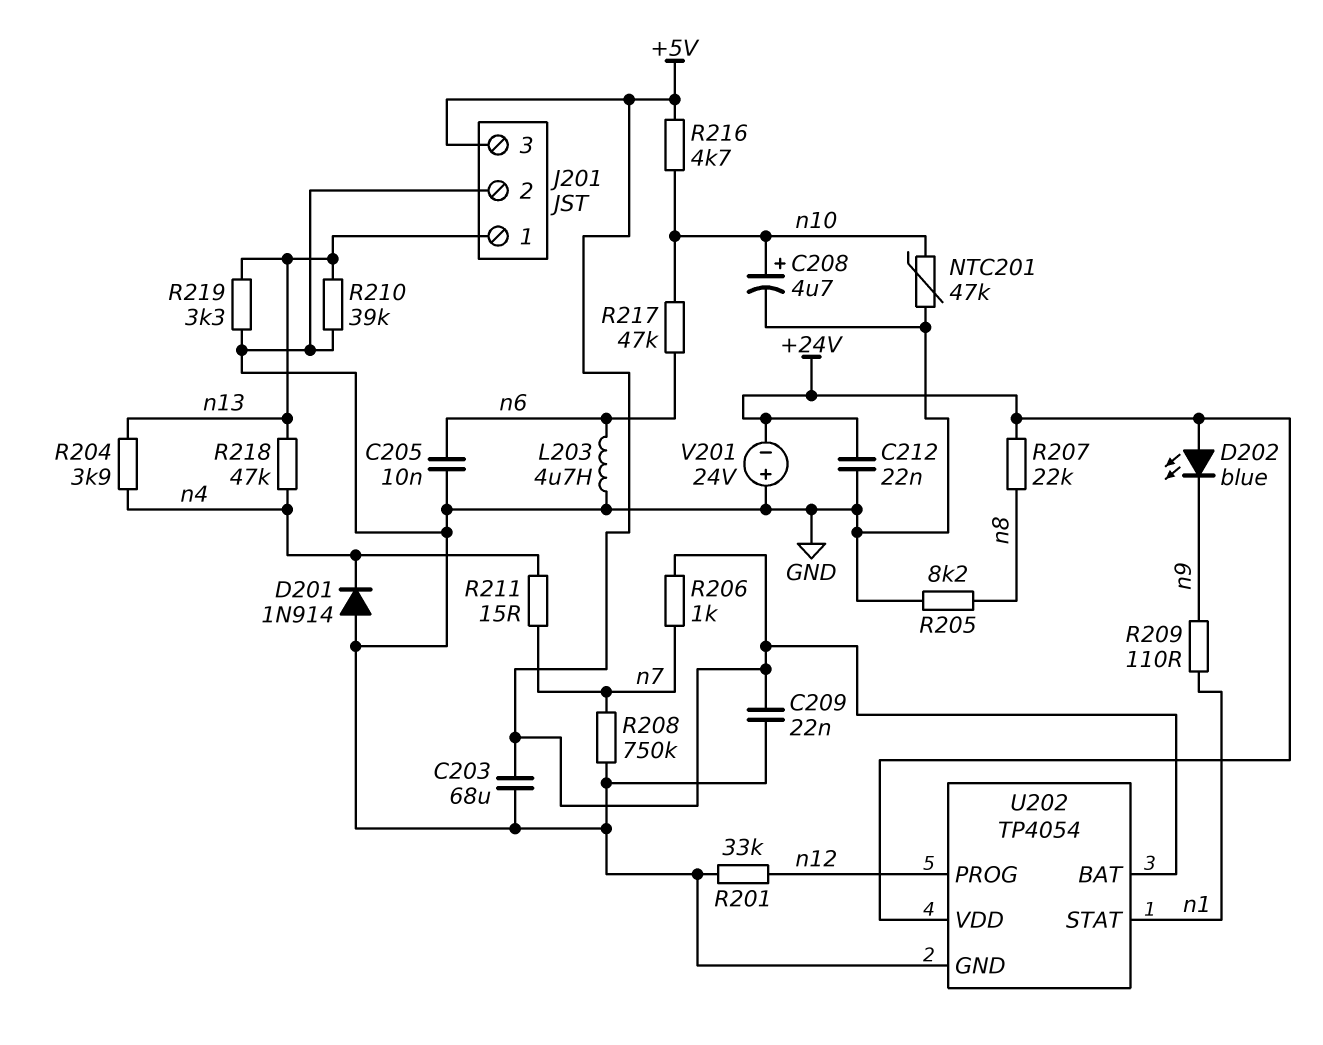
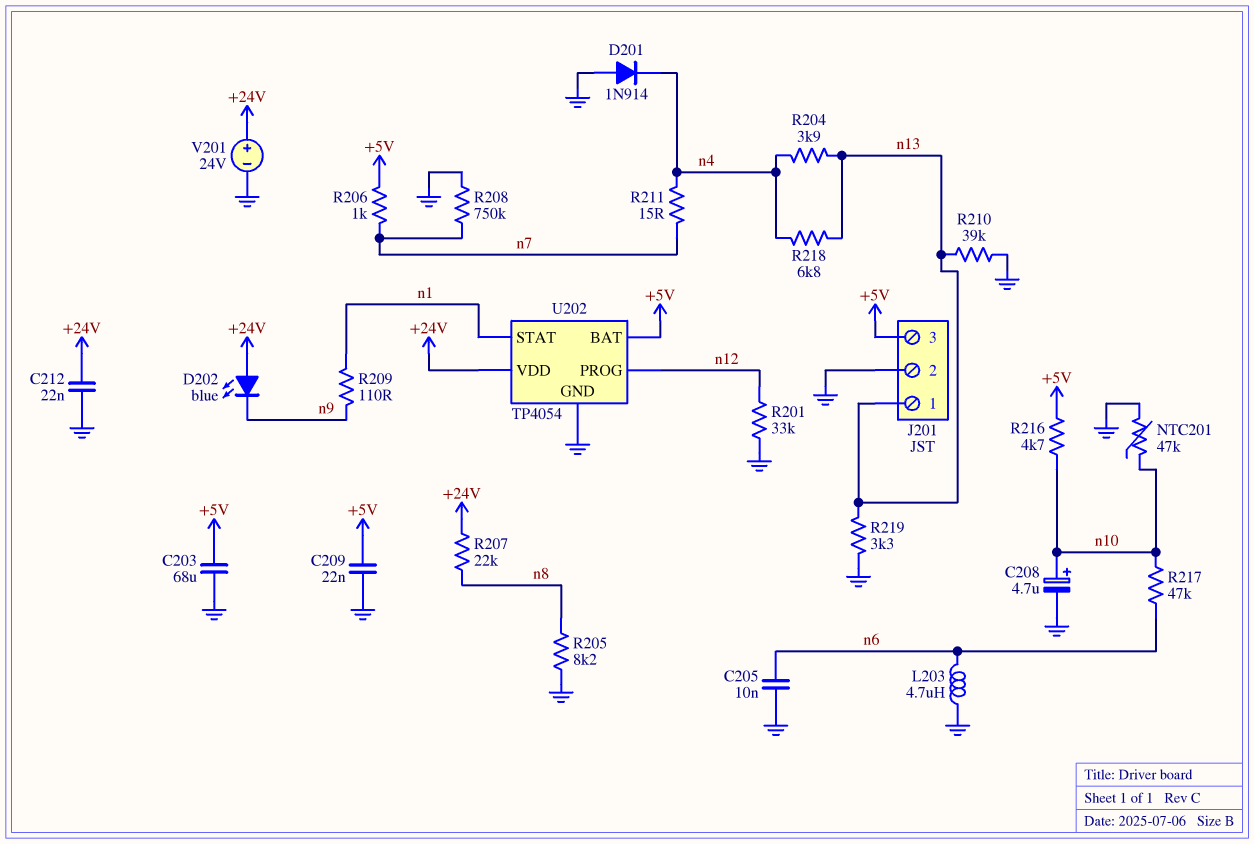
R218: 47k (n4, n13) -> 6.8k (n4, n13)
V201: 24V (plus GND, minus +24V) -> 24V (plus +24V, minus GND)

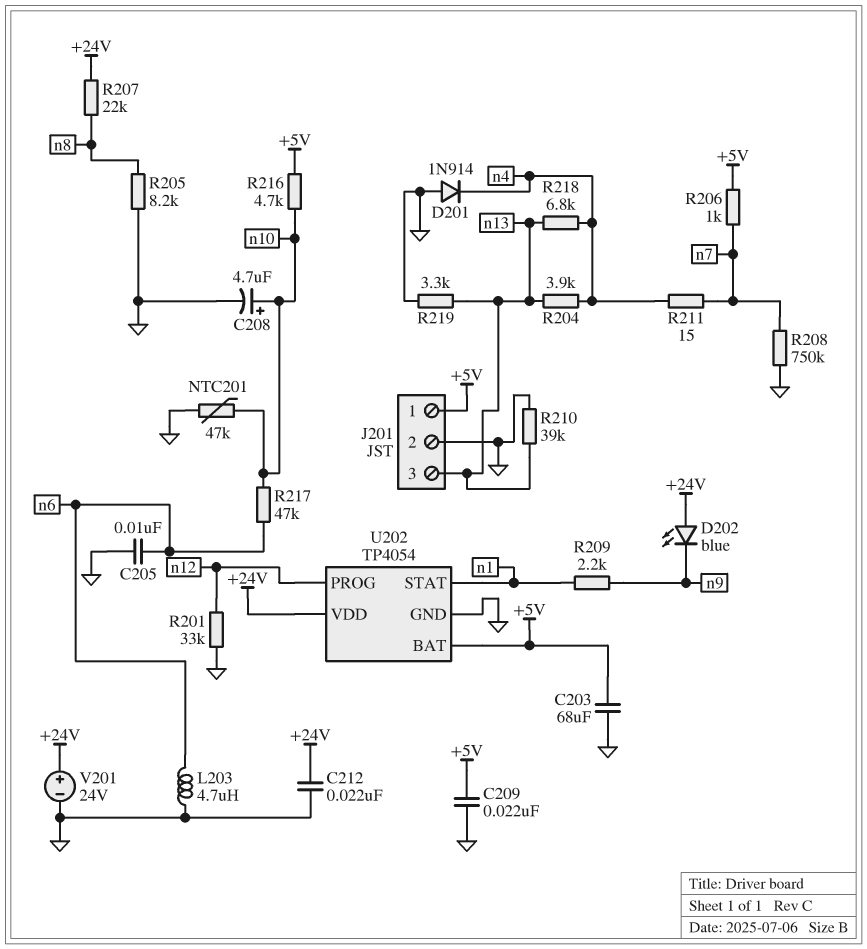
J201 pin 1: n13 -> +5V
J201 pin 3: +5V -> n13
R209: 110 (n1, n9) -> 2.2k (n1, n9)

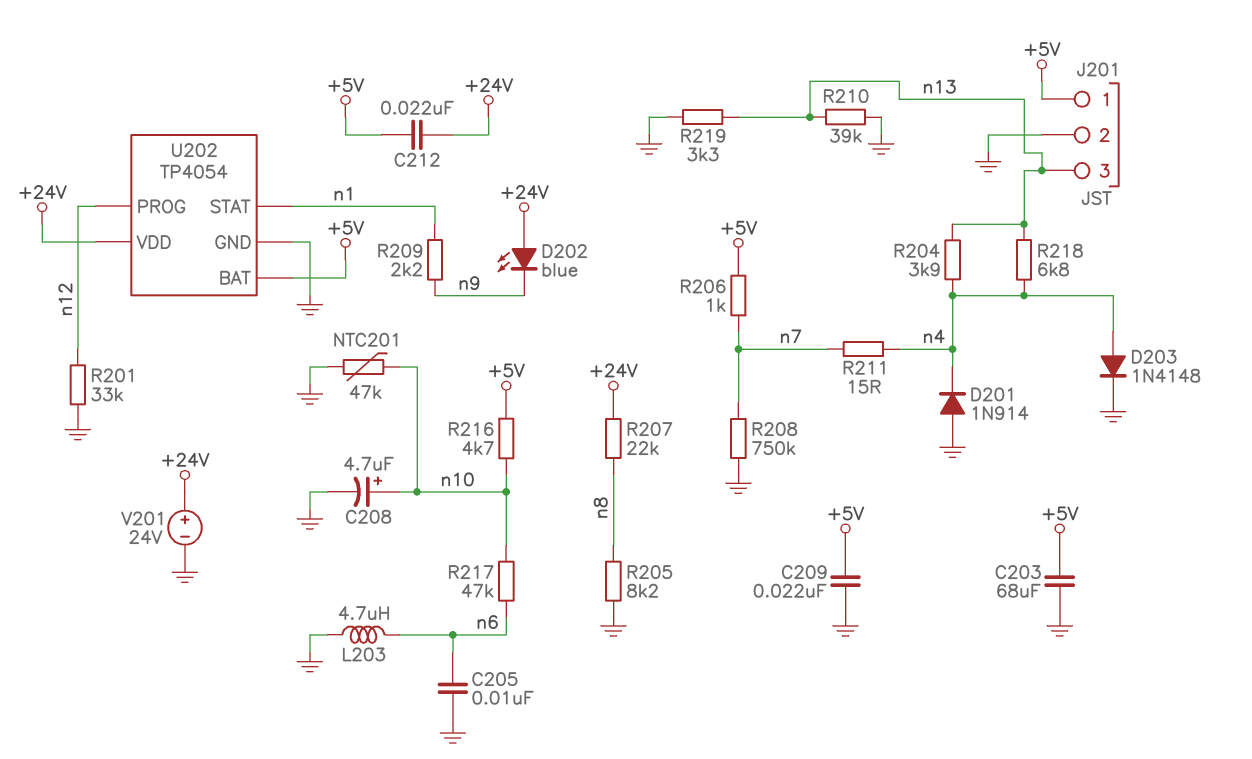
C212: 22nF (+24V, GND) -> 22nF (+5V, +24V)
D203: none -> diode 1N4148 (A n4, K GND)

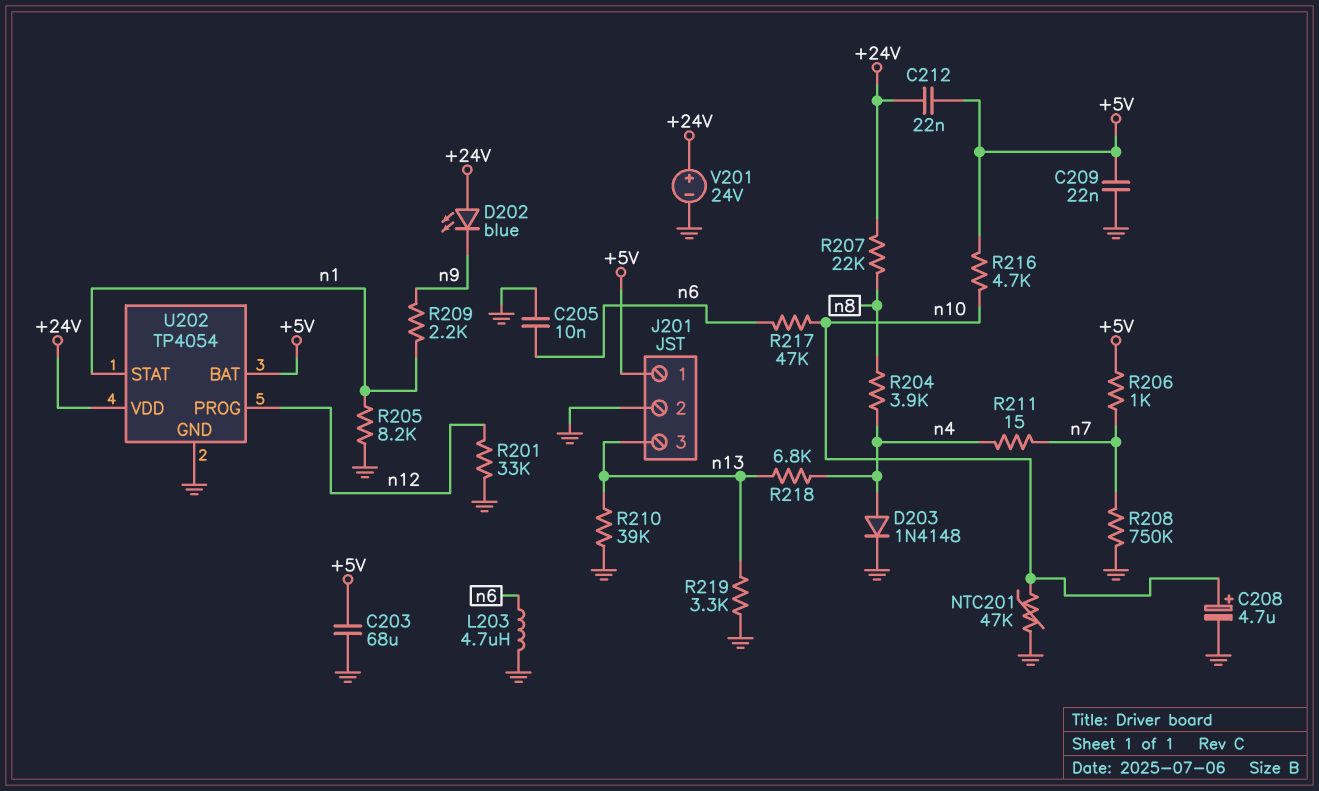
D201: diode 1N914 (A GND, K n4) -> none
R204: 3.9k (n4, n13) -> 3.9k (n4, n8)
R205: 8.2k (GND, n8) -> 8.2k (GND, n1)

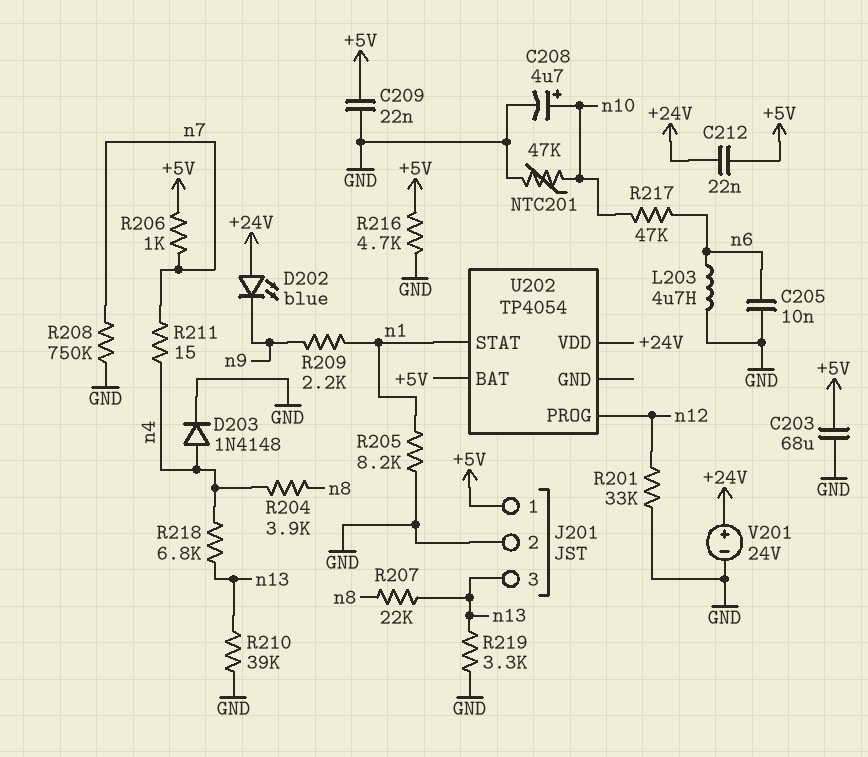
R207: 22k (+24V, n8) -> 22k (n8, n13)
R216: 4.7k (+5V, n10) -> 4.7k (+5V, GND)
U202 pin GND: GND -> none

